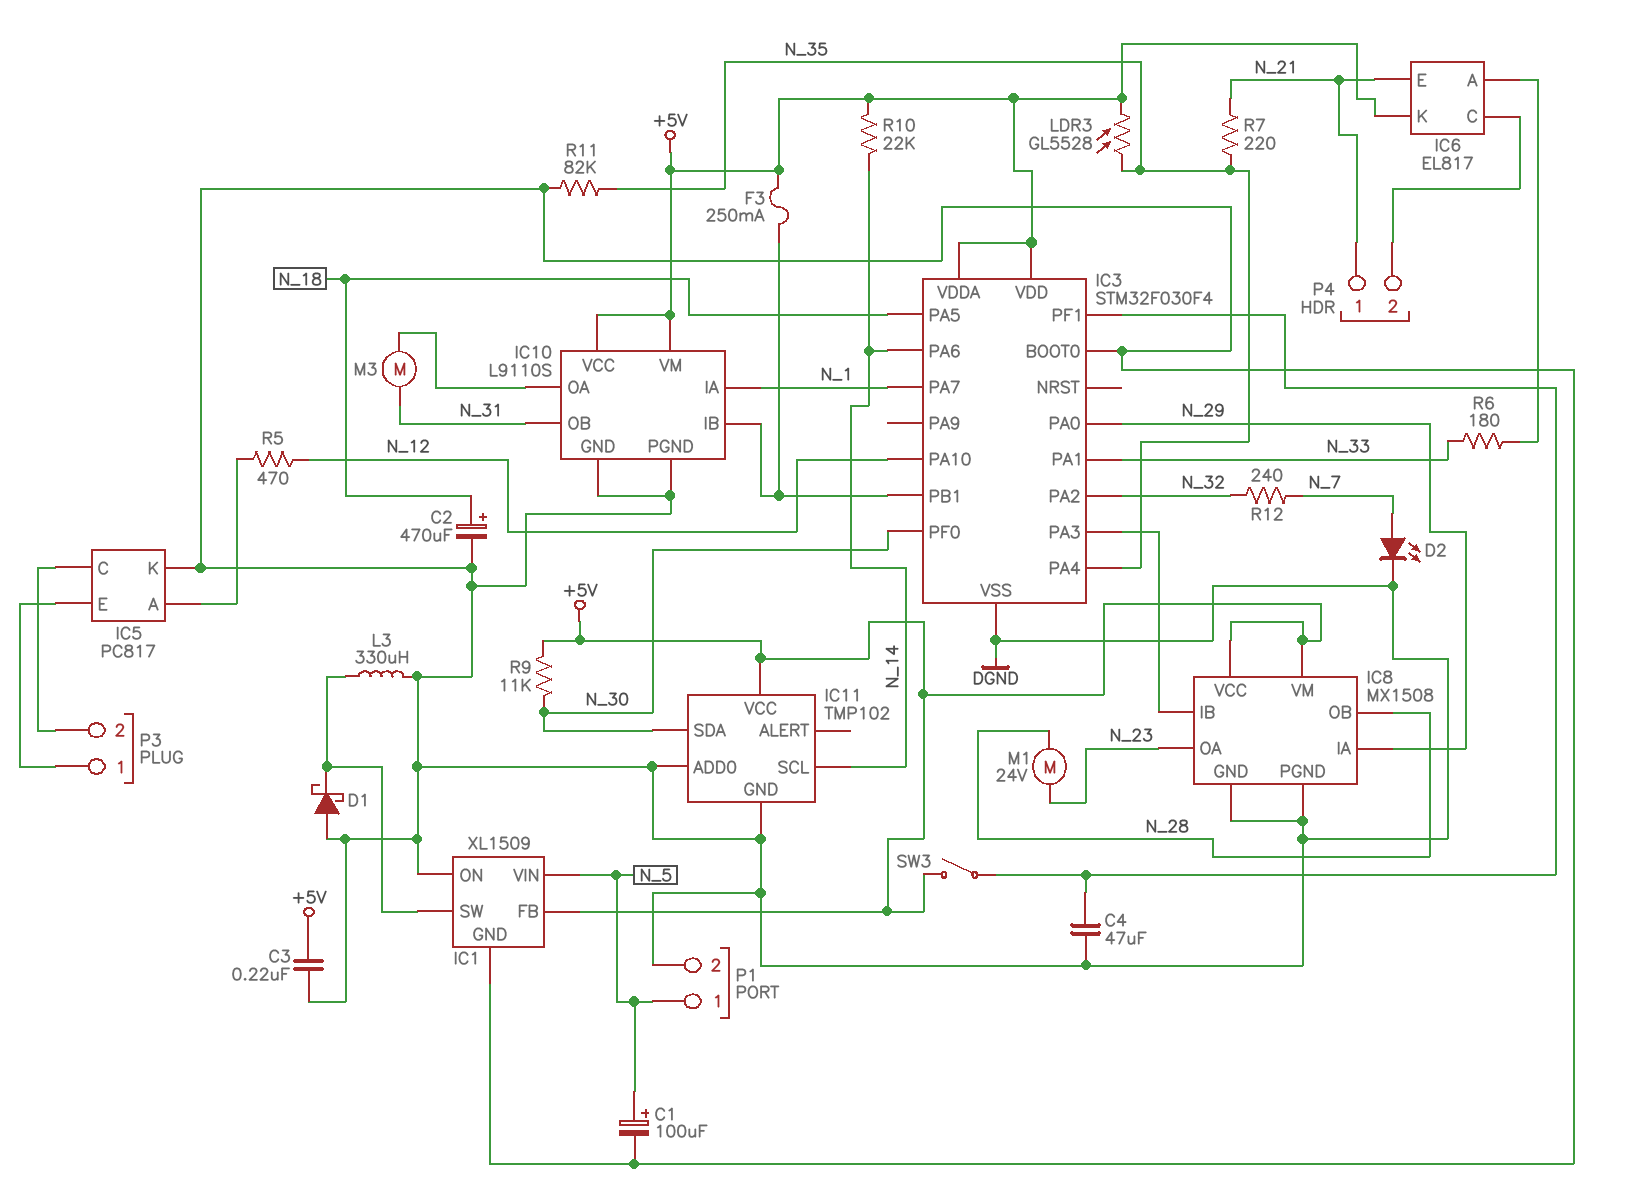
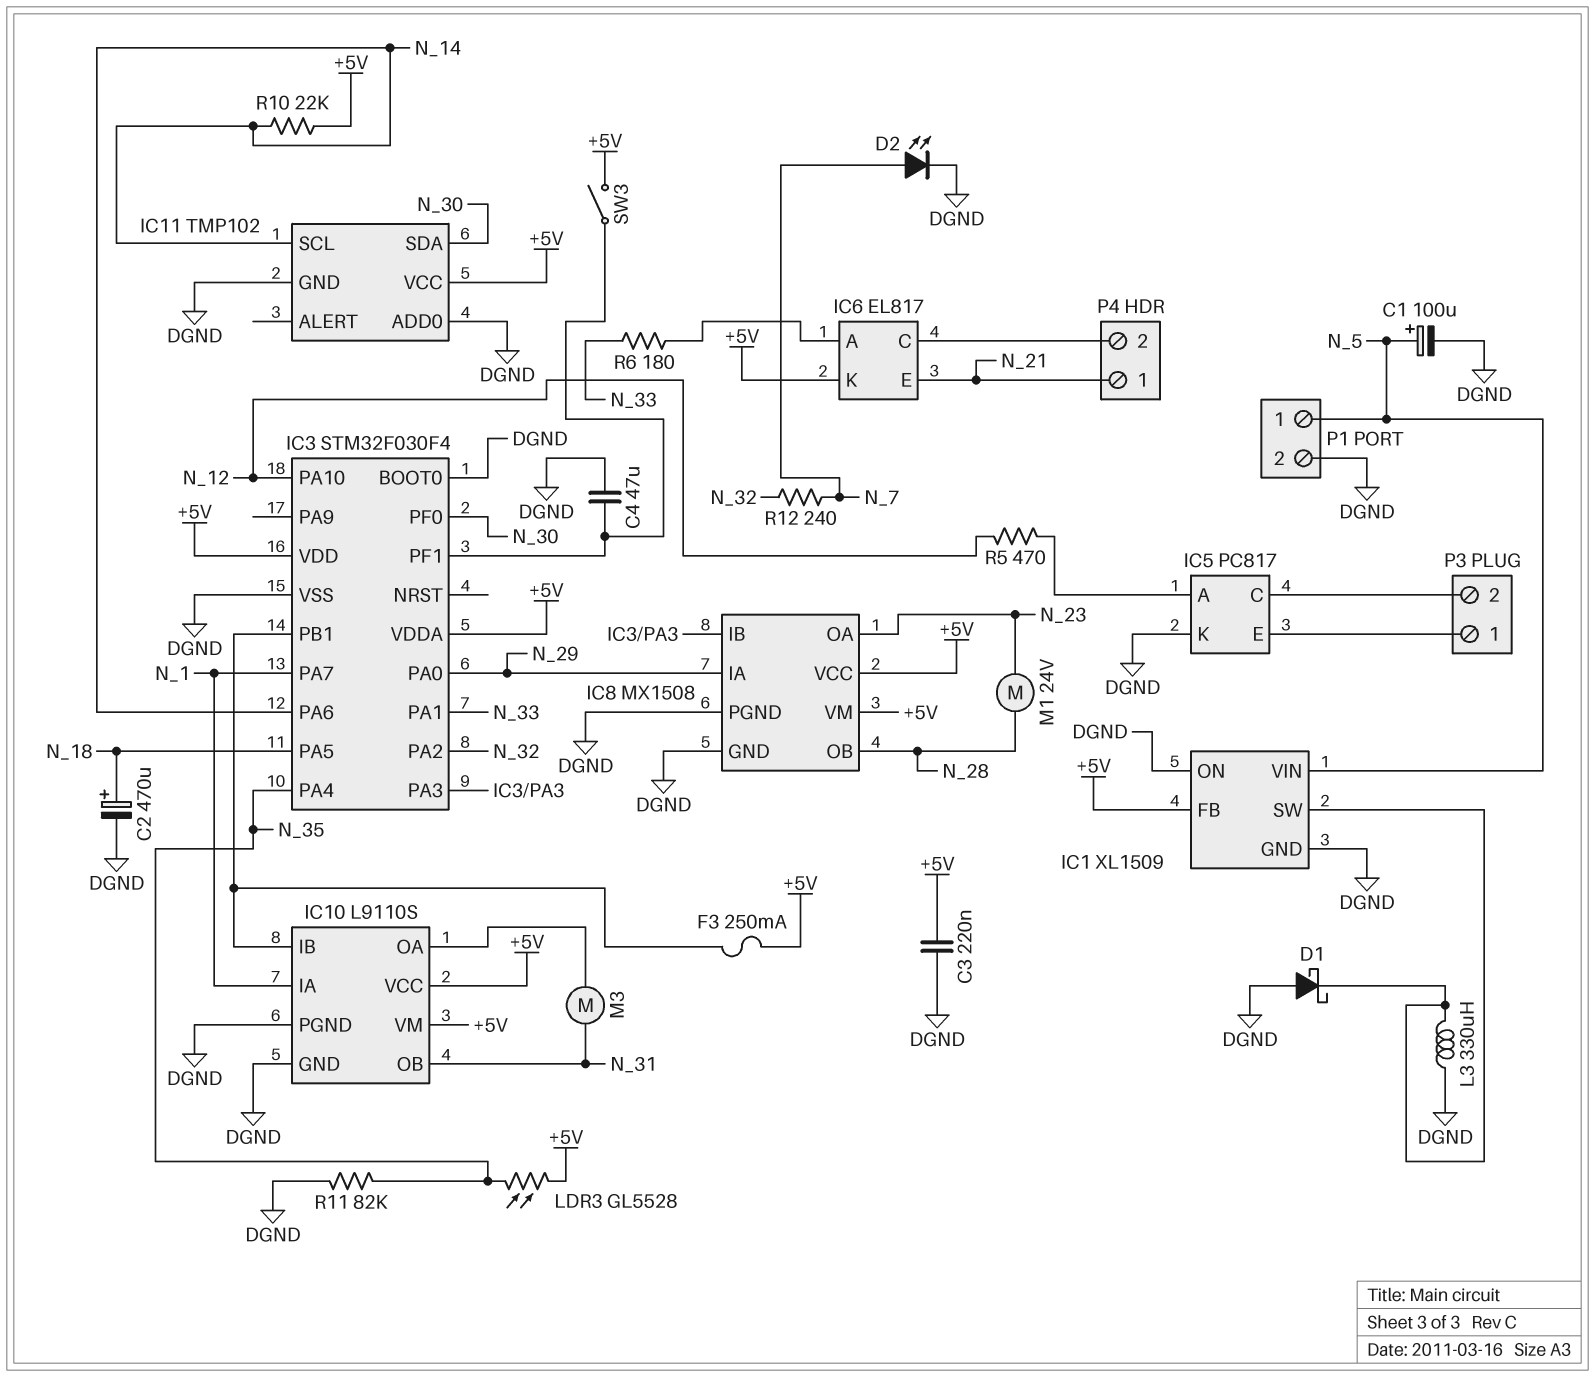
R7: 220 (N_21, N_35) -> none
R9: 11k (+5V, N_30) -> none

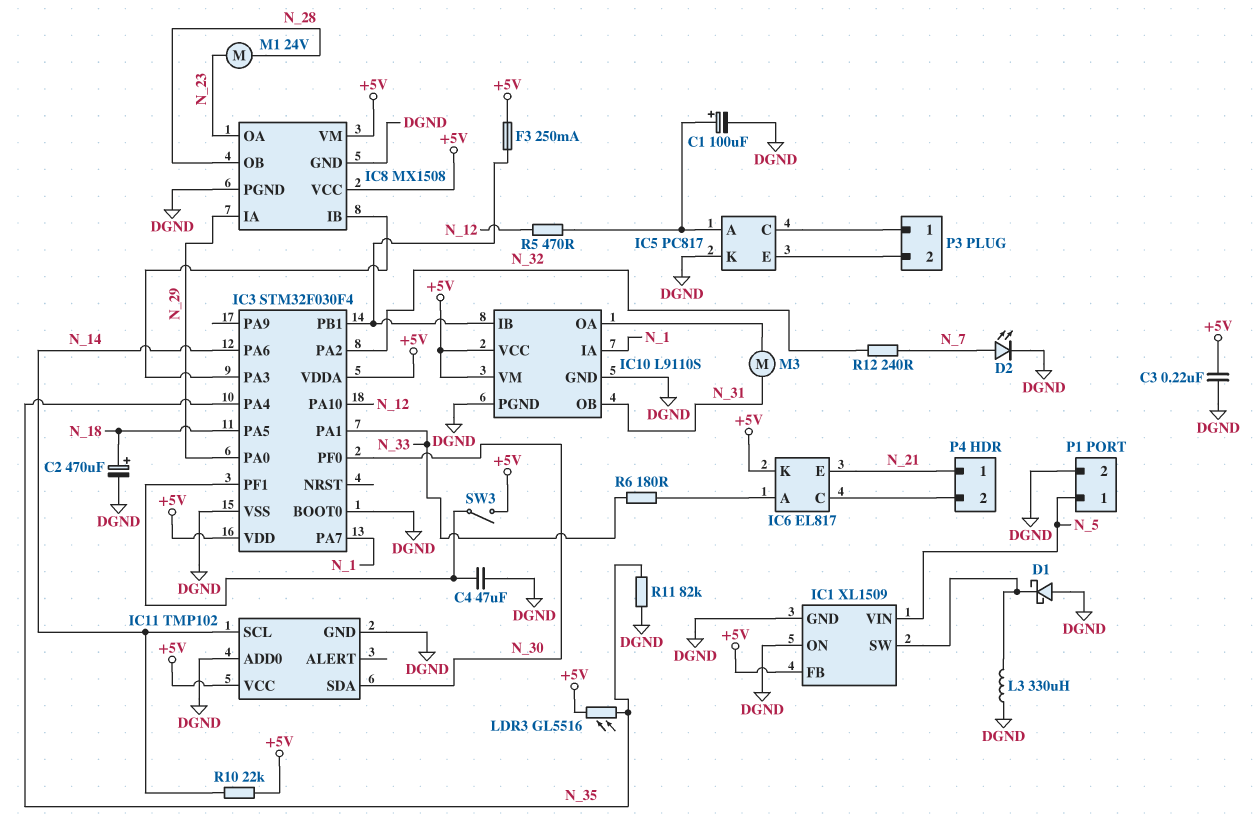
C1: 100uF (plus N_5, minus DGND) -> 100uF (plus IC5/A, minus DGND)
LDR3: GL5528 (+5V, N_35) -> GL5516 (+5V, N_35)
P3 pin 1: IC5/E -> IC5/C
P3 pin 2: IC5/C -> IC5/E

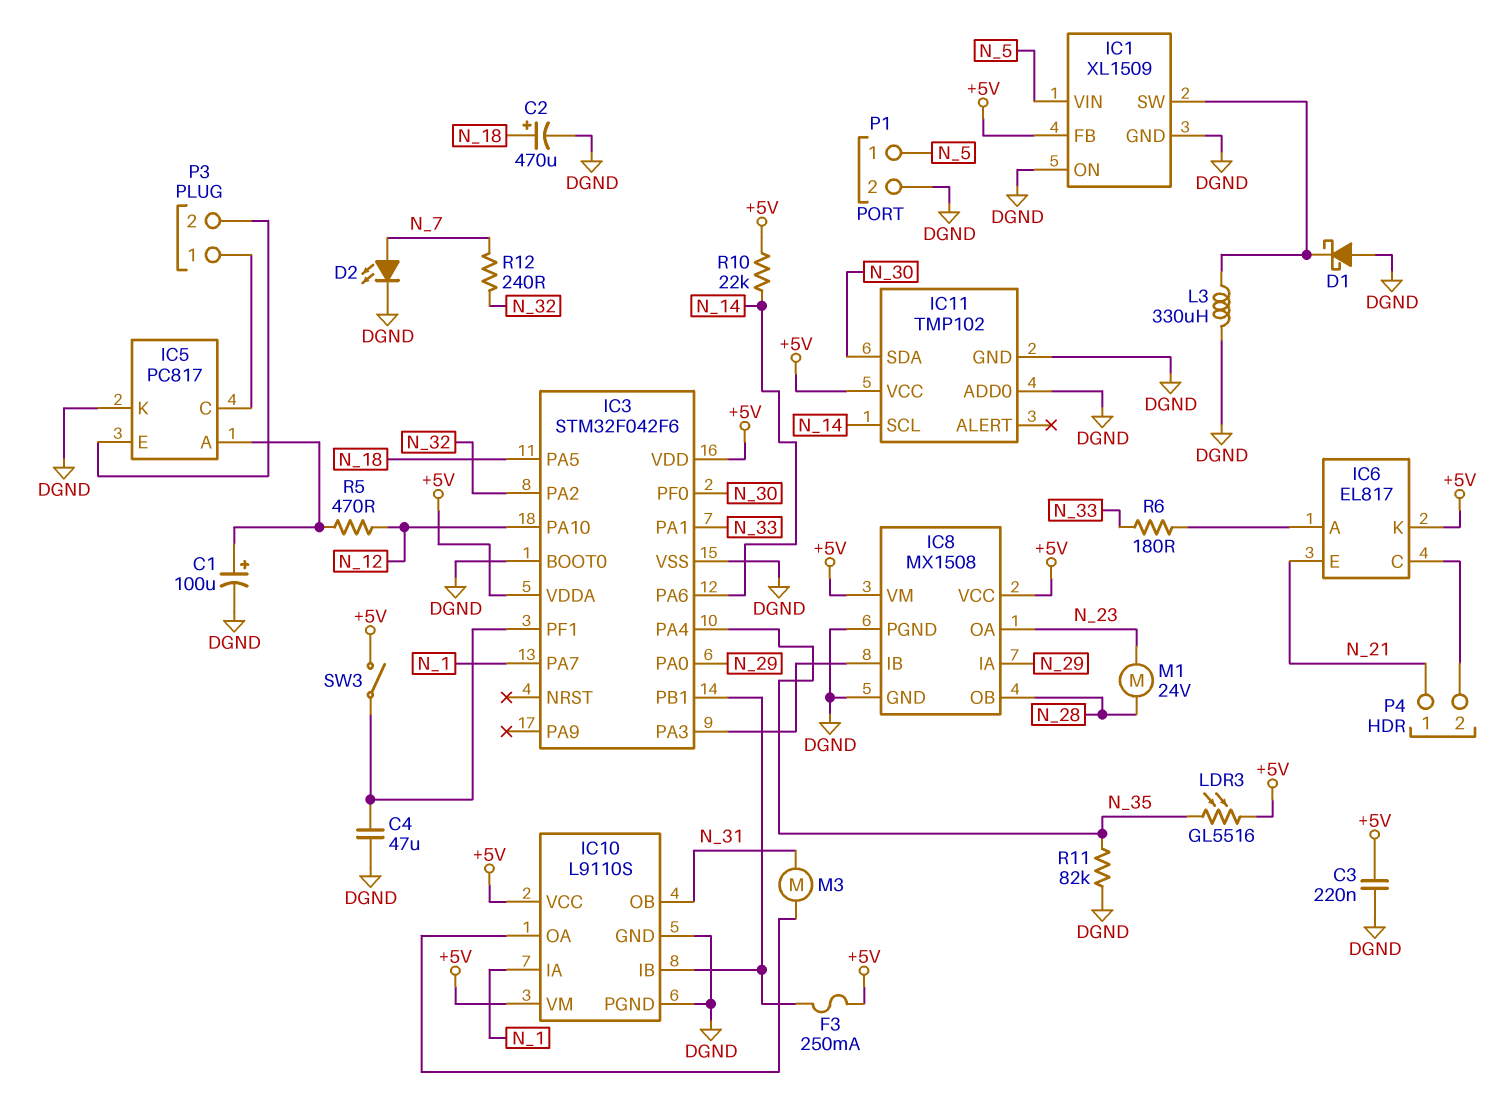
IC3: STM32F030F4 -> STM32F042F6

